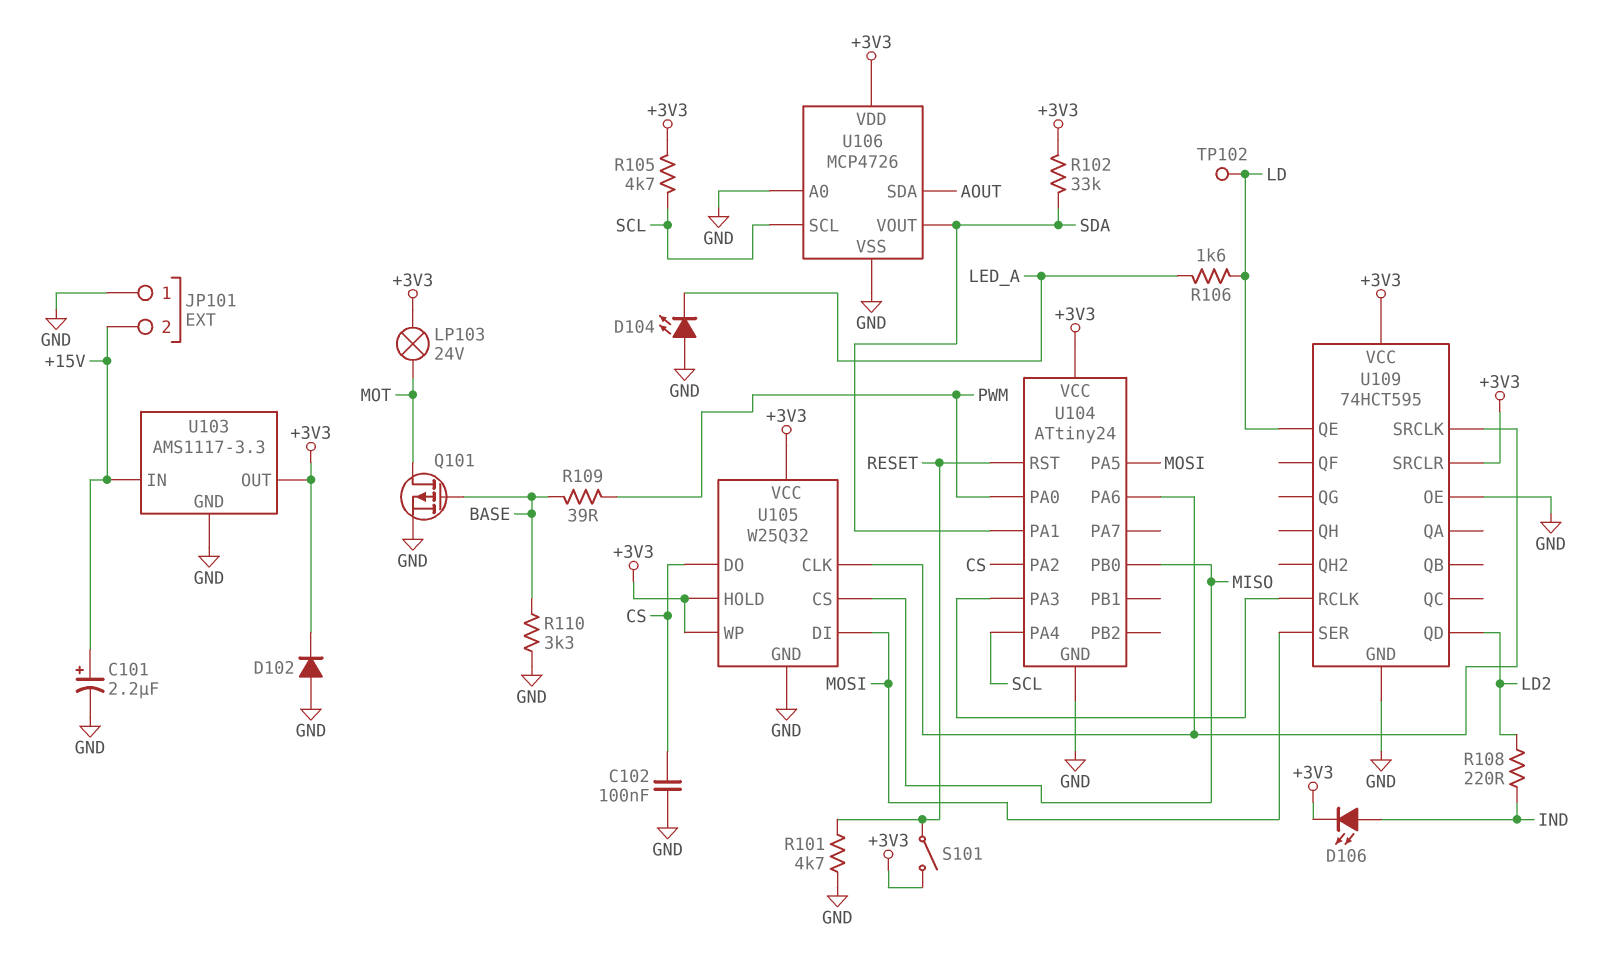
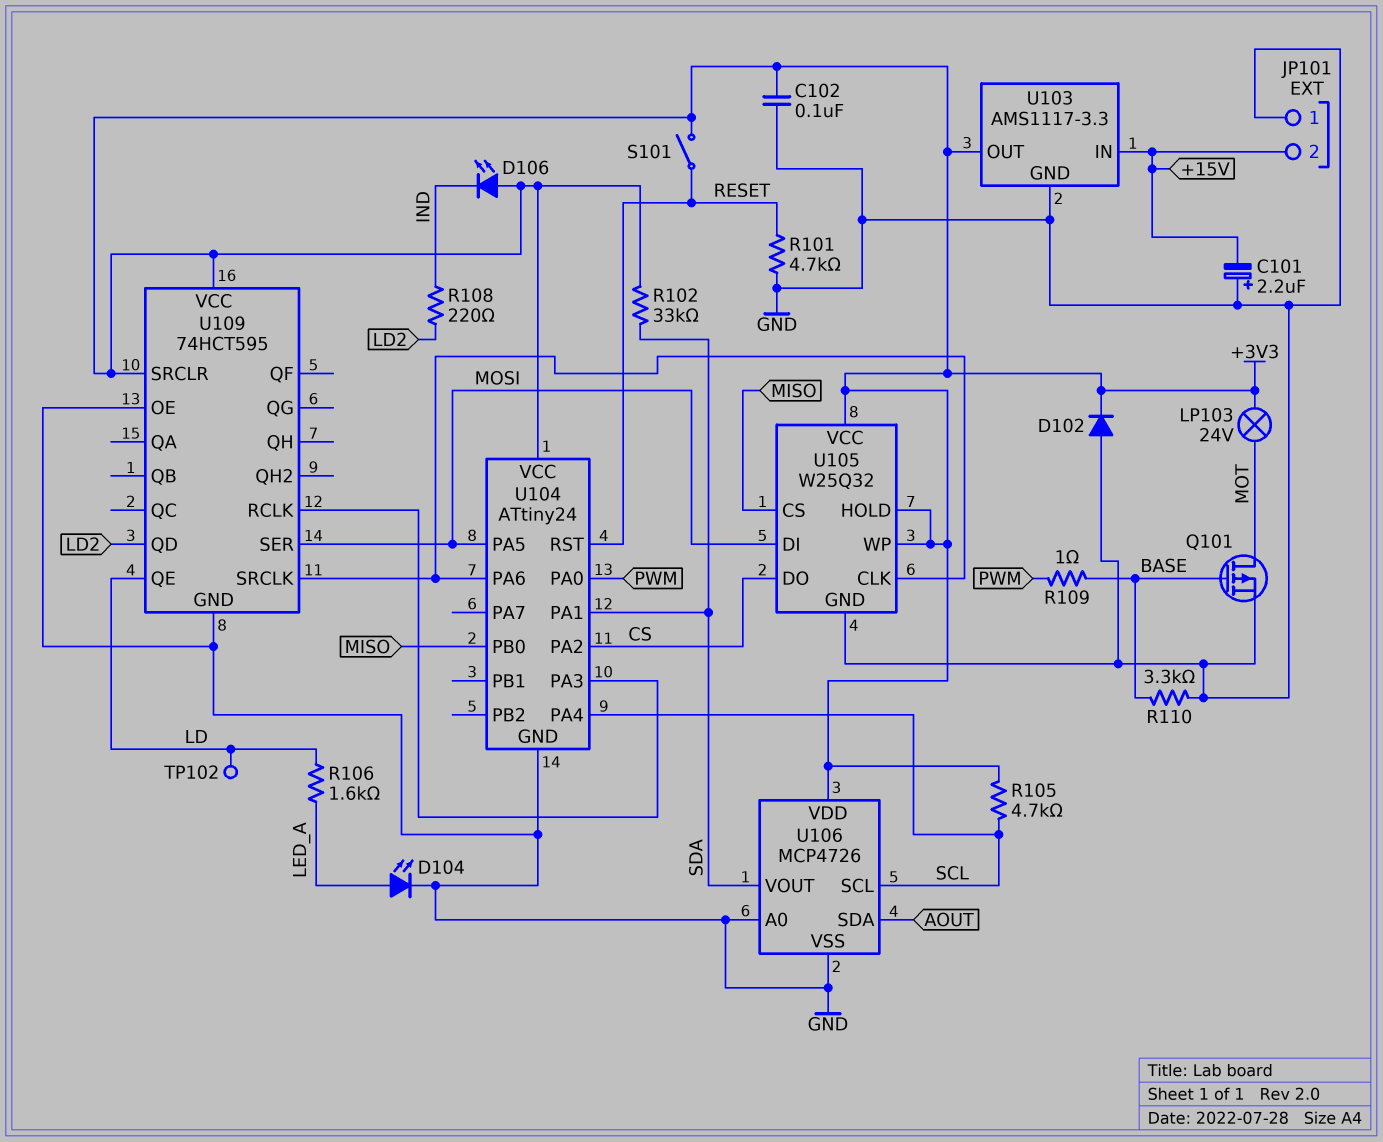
C101: 2.2uF (plus +15V, minus GND) -> 2.2uF (plus GND, minus +15V)
C102: 100nF (CS, GND) -> 100nF (+3V3, GND)
D104: LED (A GND, K LED_A) -> LED (A LED_A, K GND)
D106: LED (A IND, K +3V3) -> LED (A +3V3, K IND)
R109: 39 (BASE, PWM) -> 1 (BASE, PWM)

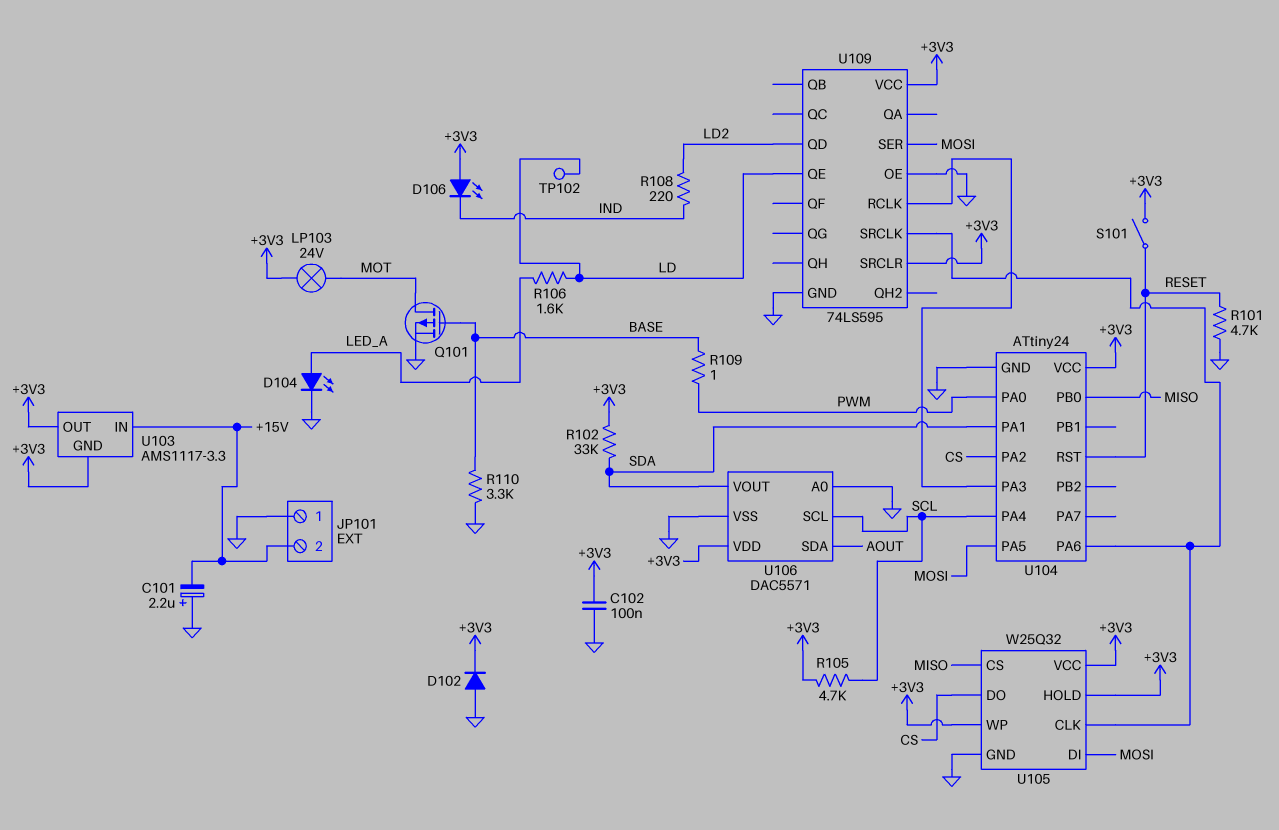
U103 pin GND: GND -> +3V3
U106: MCP4726 -> DAC5571
U109: 74HCT595 -> 74LS595

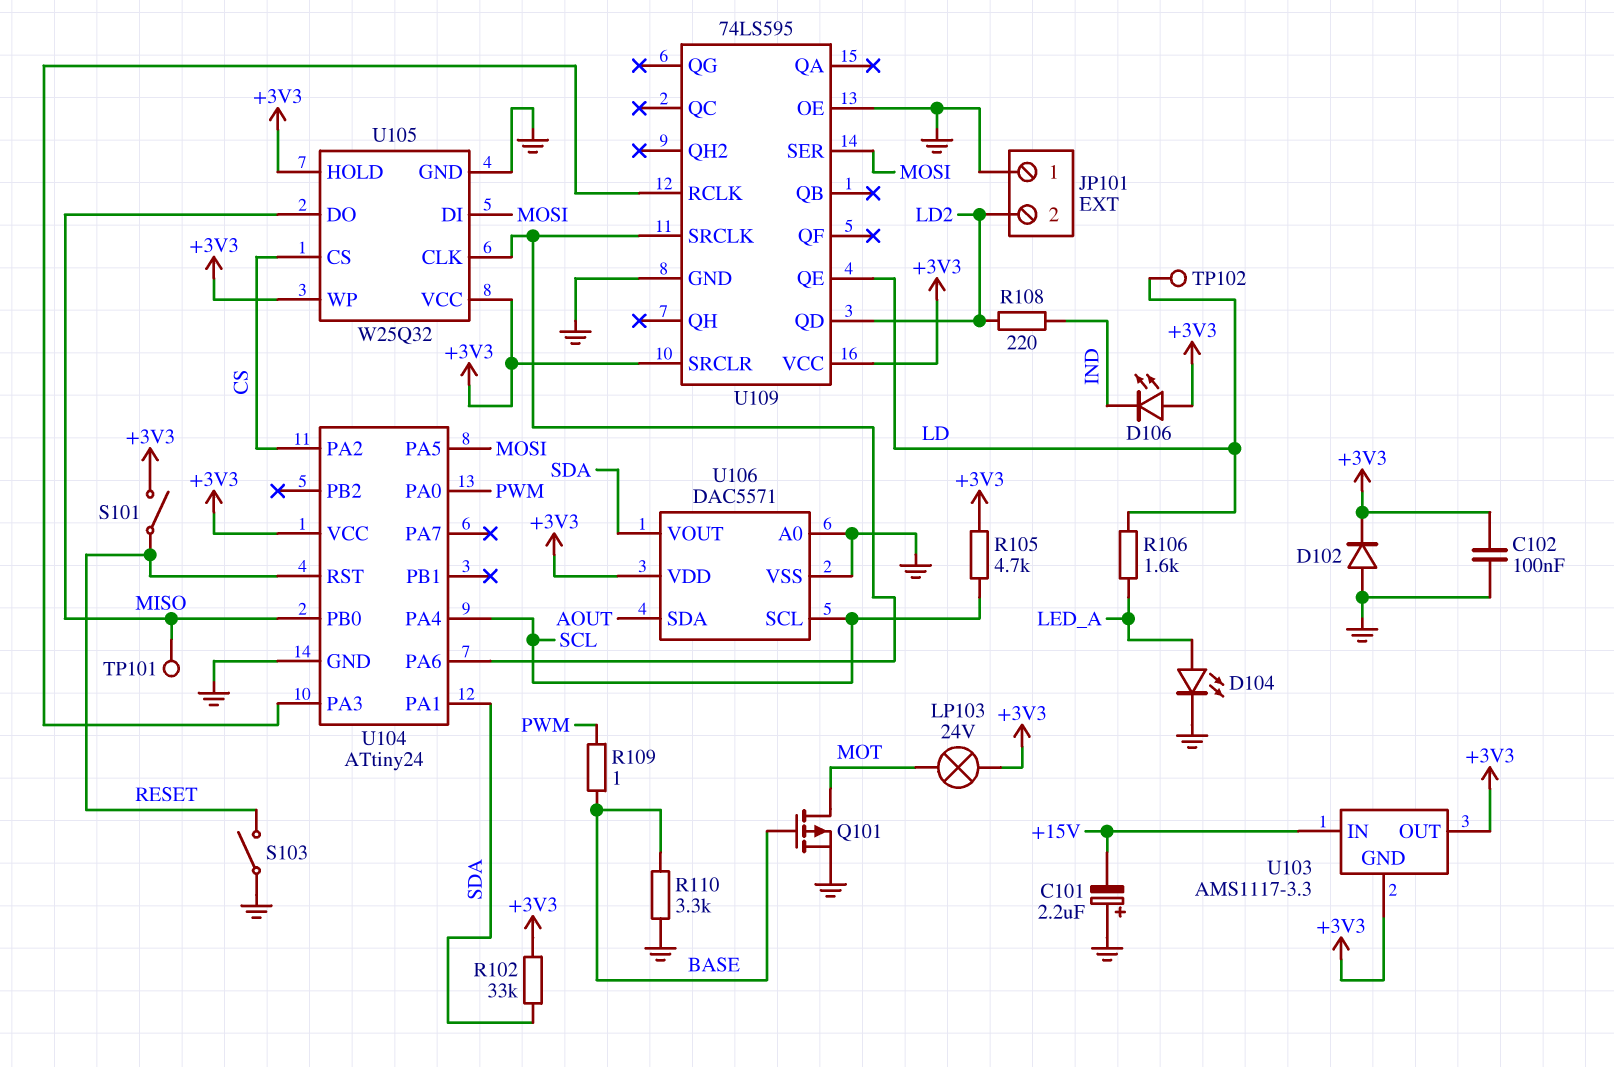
JP101 pin 2: +15V -> LD2
R101: 4.7k (GND, RESET) -> none
S103: none -> switch (GND, RESET)
TP101: none -> test point (MISO)
U105 pin CS: MISO -> CS
U105 pin DO: CS -> MISO

